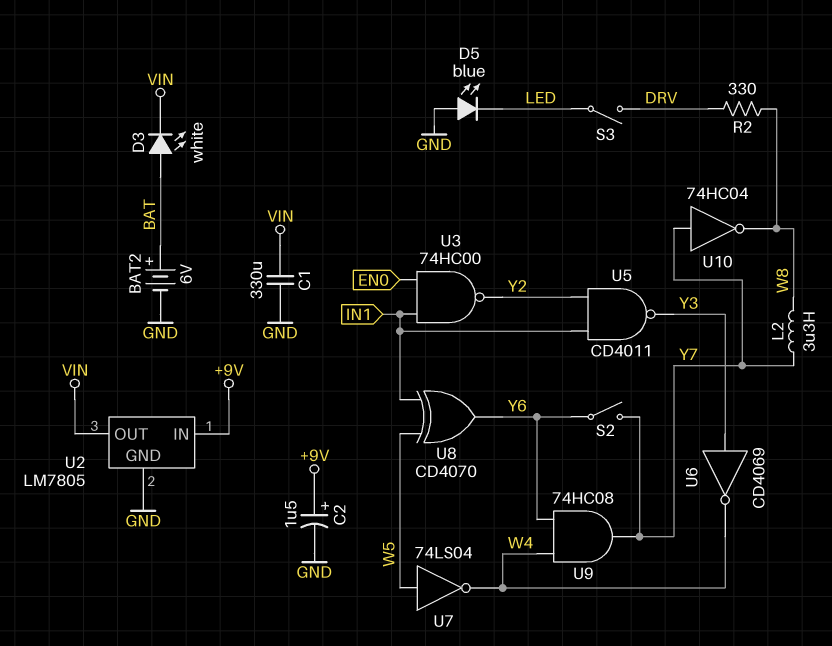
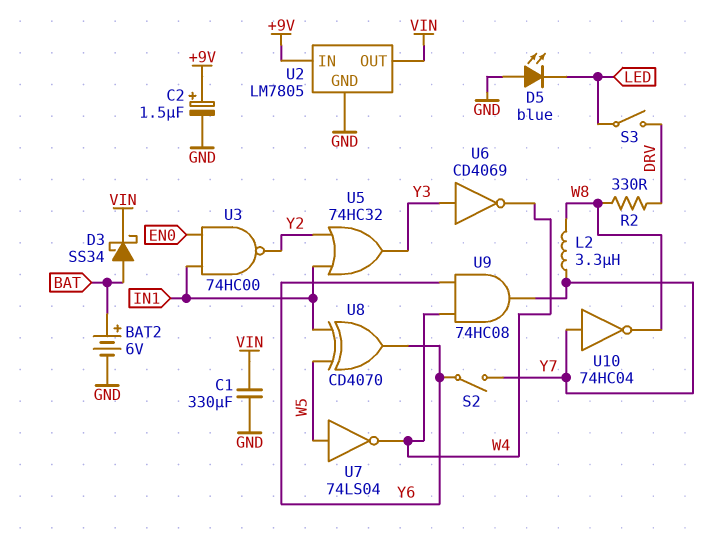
D3: LED white (A BAT, K VIN) -> schottky SS34 (A BAT, K VIN)
U5: NAND CD4011 (in IN1, in Y2, out Y3) -> OR 74HC32 (in IN1, in Y2, out Y3)

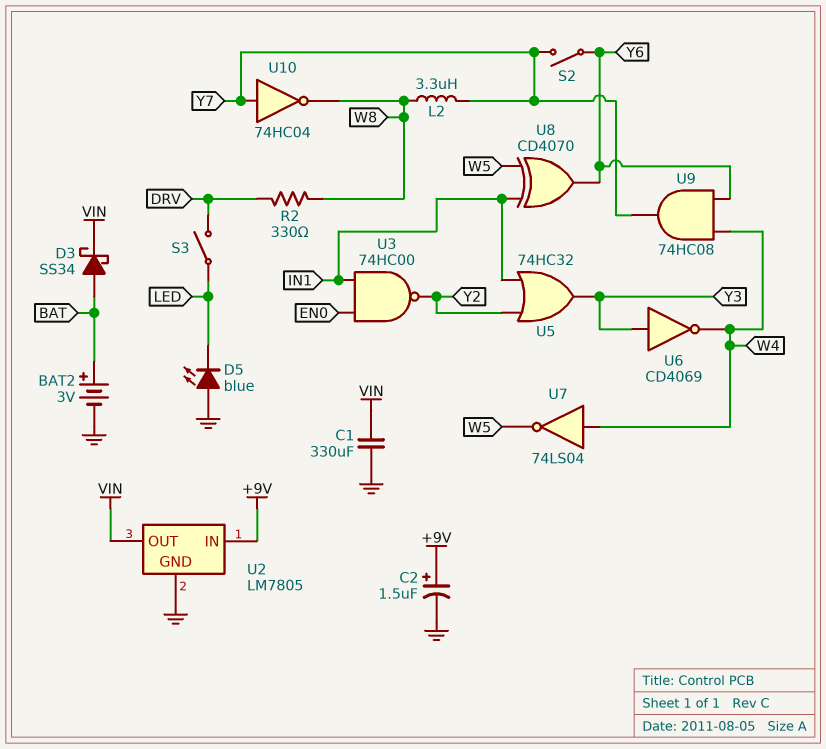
BAT2: 6V (plus BAT, minus GND) -> 3V (plus BAT, minus GND)
U7: NOT 74LS04 (in W5, out W4) -> NOT 74LS04 (in W4, out W5)

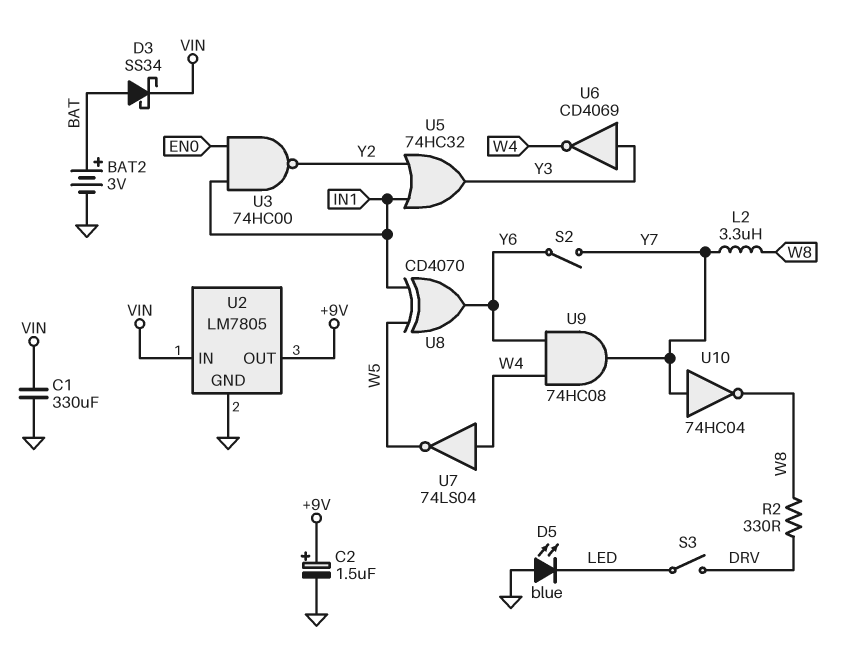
U2 pin IN: +9V -> VIN
U2 pin OUT: VIN -> +9V

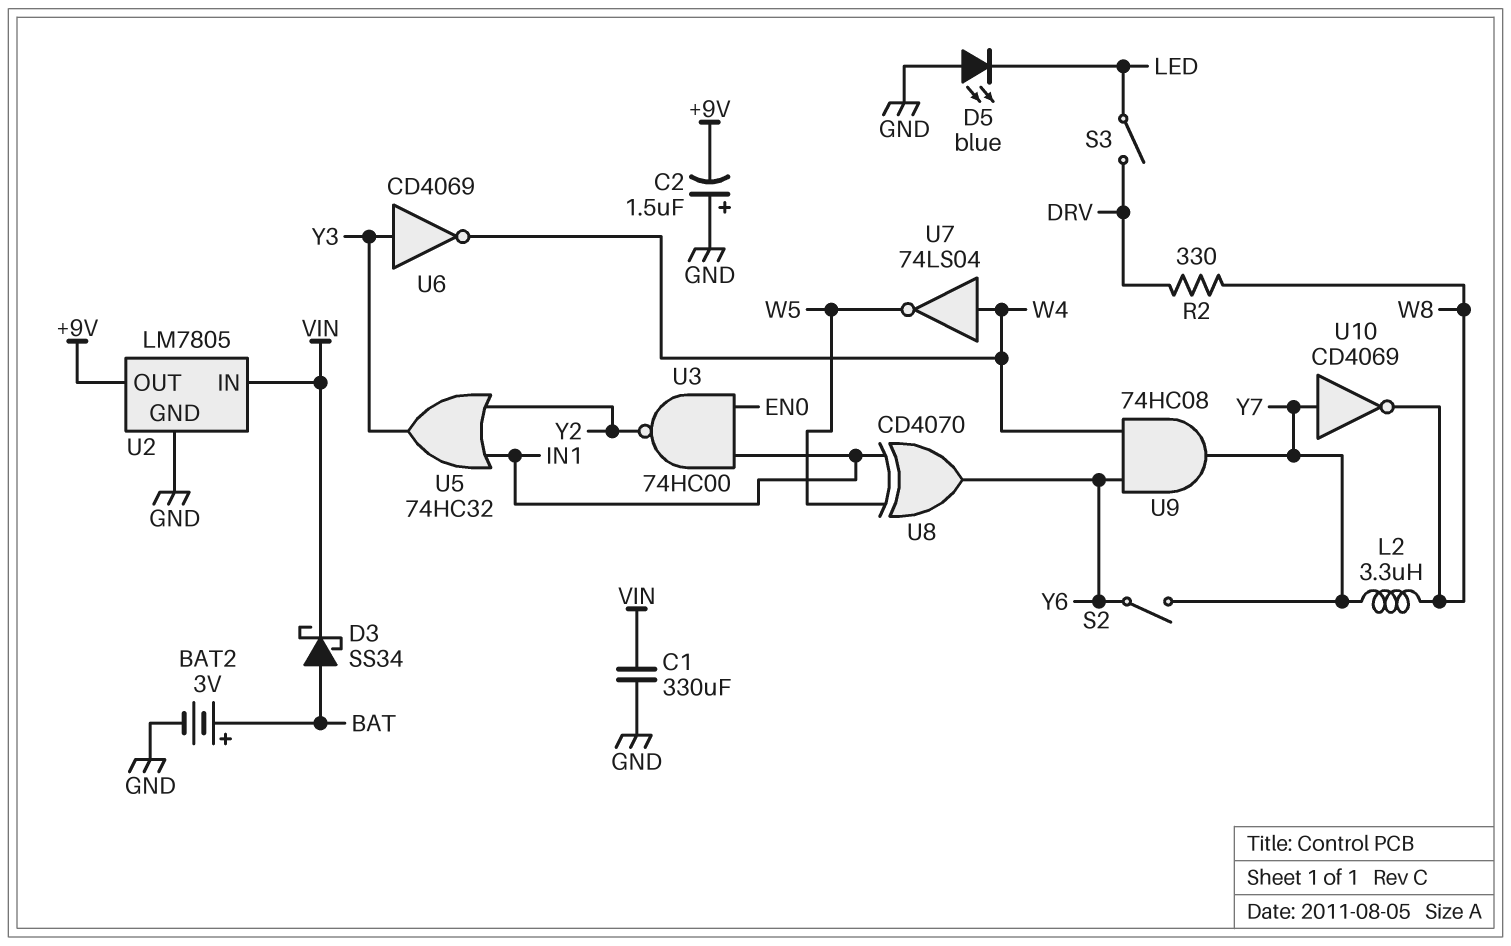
C2: 1.5uF (plus +9V, minus GND) -> 1.5uF (plus GND, minus +9V)
U10: NOT 74HC04 (in Y7, out W8) -> NOT CD4069 (in Y7, out W8)

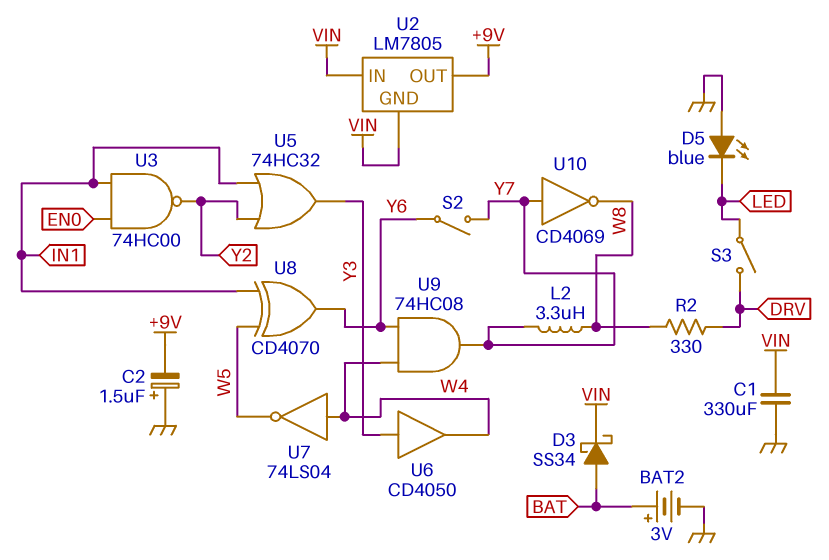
U2 pin GND: GND -> VIN
U6: NOT CD4069 (in Y3, out W4) -> buffer CD4050 (in Y3, out W4)

